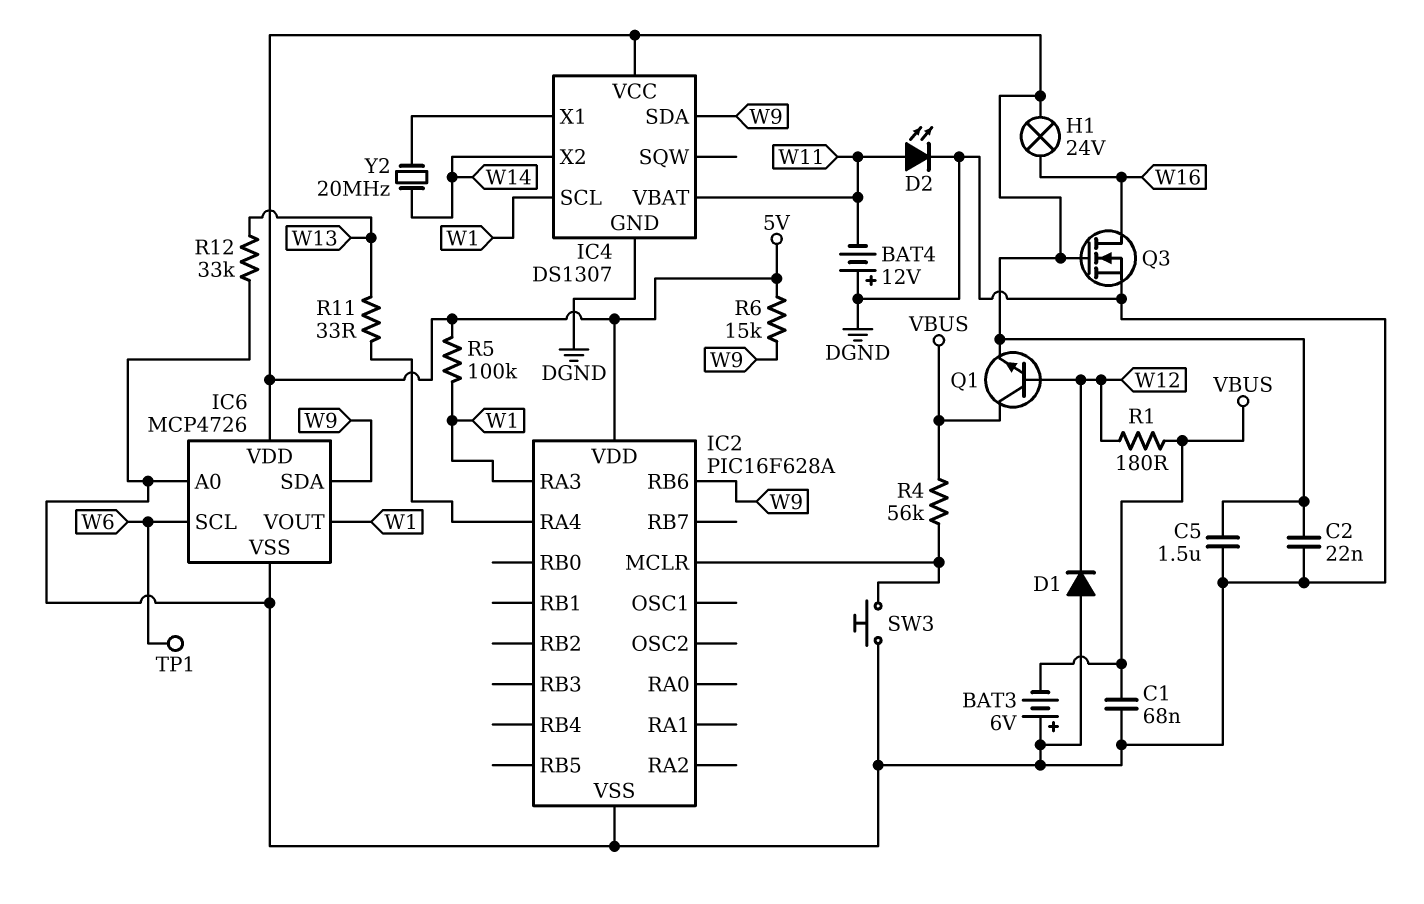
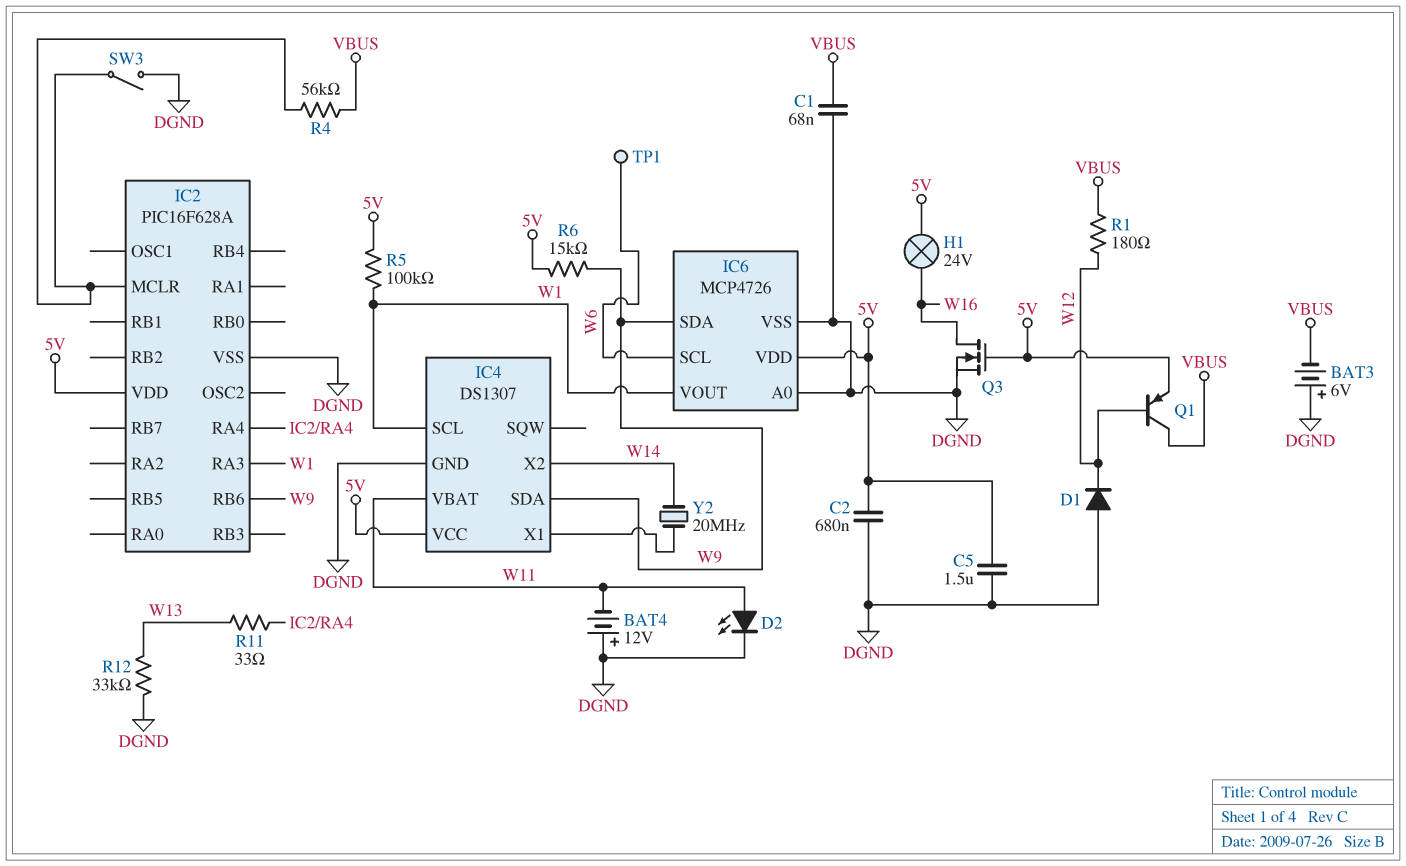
C2: 22nF (5V, DGND) -> 680nF (5V, DGND)
Q1: NPN (B W12, C VBUS, E 5V) -> PNP (B W12, C VBUS, E 5V)
SW3: button (DGND, IC2/MCLR) -> switch (DGND, IC2/MCLR)

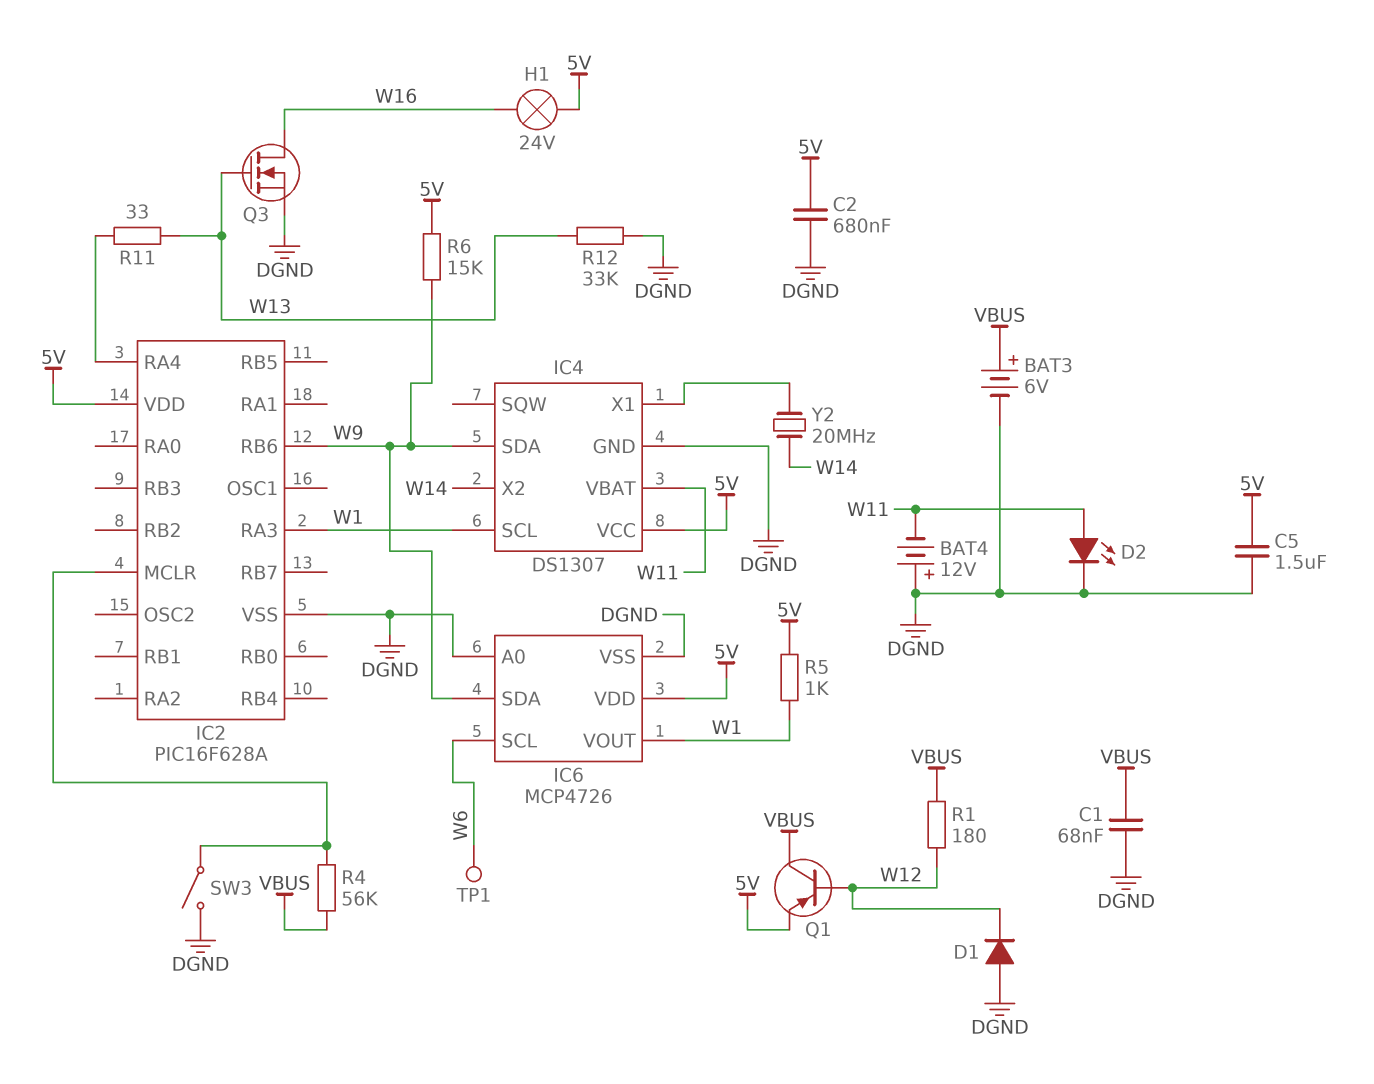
BAT3: 6V (plus DGND, minus VBUS) -> 6V (plus VBUS, minus DGND)
Q3: NMOS (G 5V, D W16, S DGND) -> NMOS (G W13, D W16, S DGND)
R5: 100k (5V, W1) -> 1k (5V, W1)

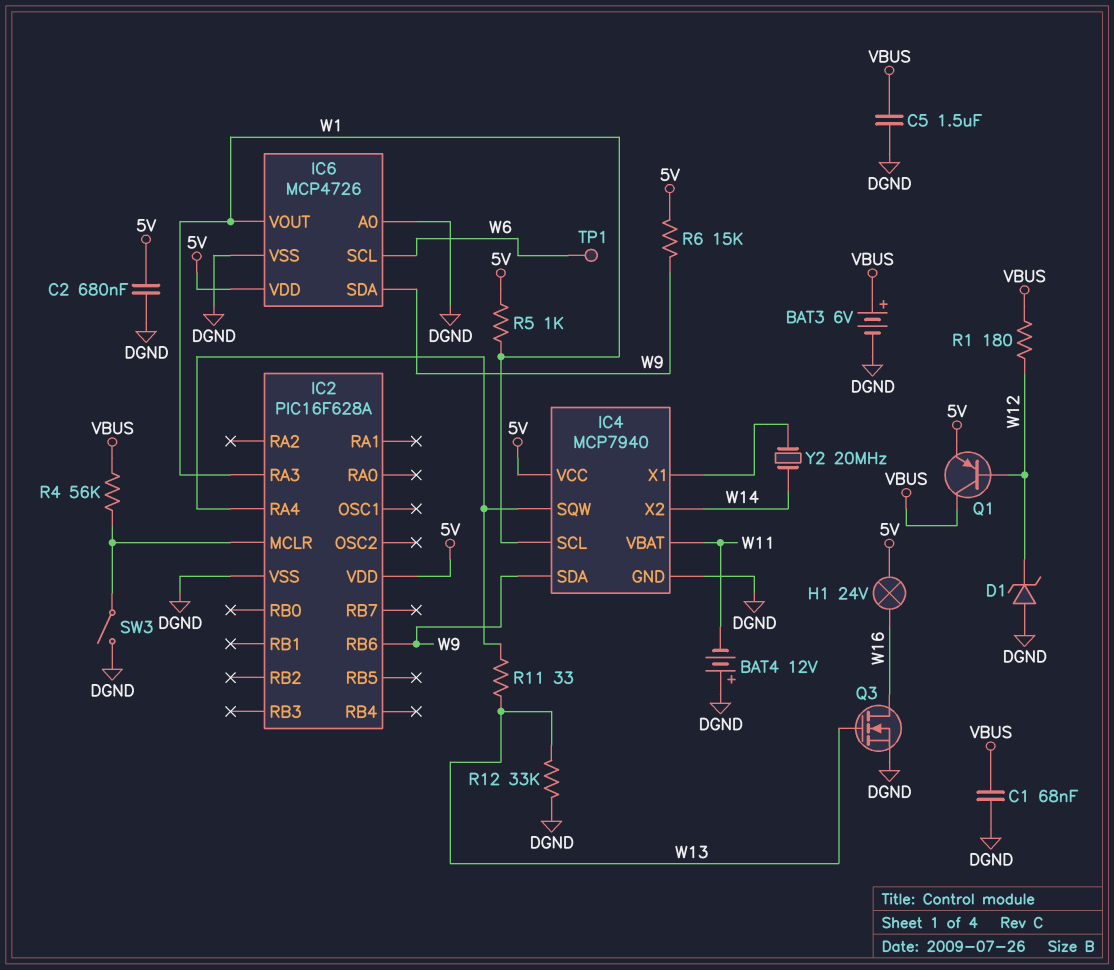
C5: 1.5uF (5V, DGND) -> 1.5uF (DGND, VBUS)
D1: diode (A DGND, K W12) -> zener (A DGND, K W12)
D2: LED (A W11, K DGND) -> none
IC4: DS1307 -> MCP7940
IC4 pin SQW: none -> IC2/RA4

